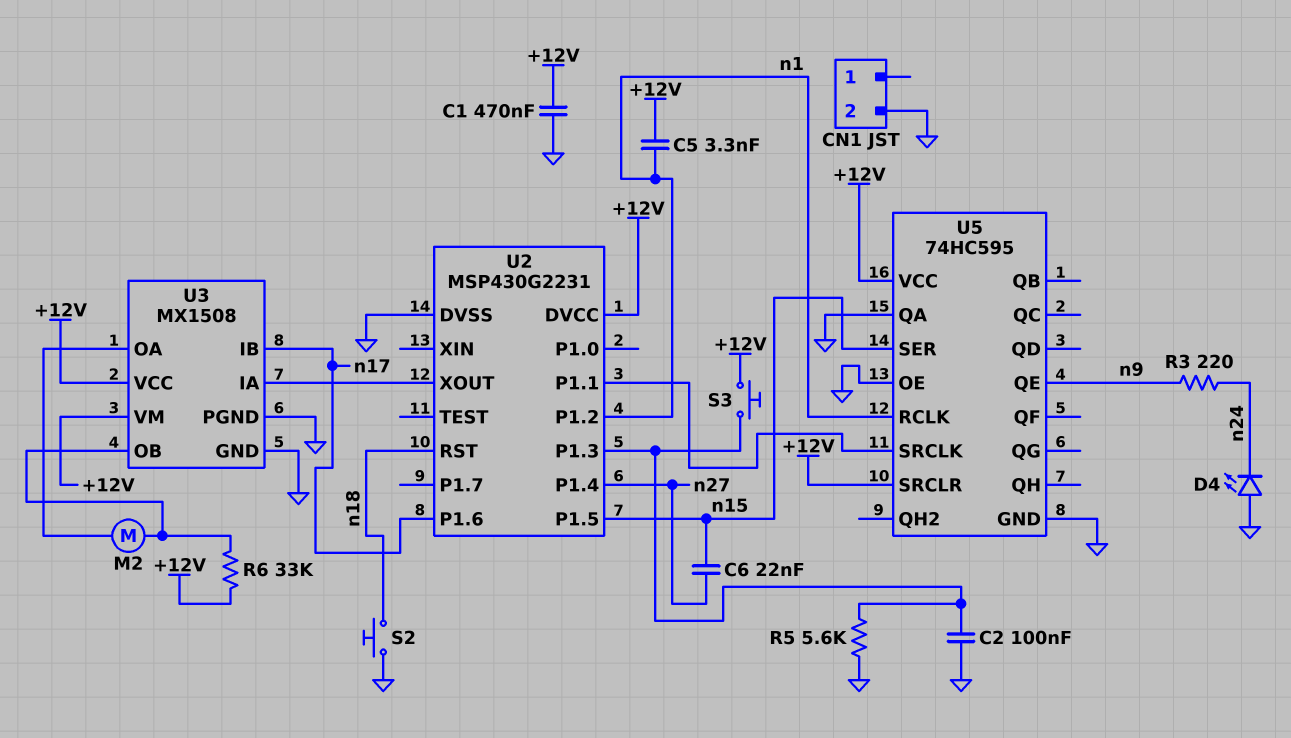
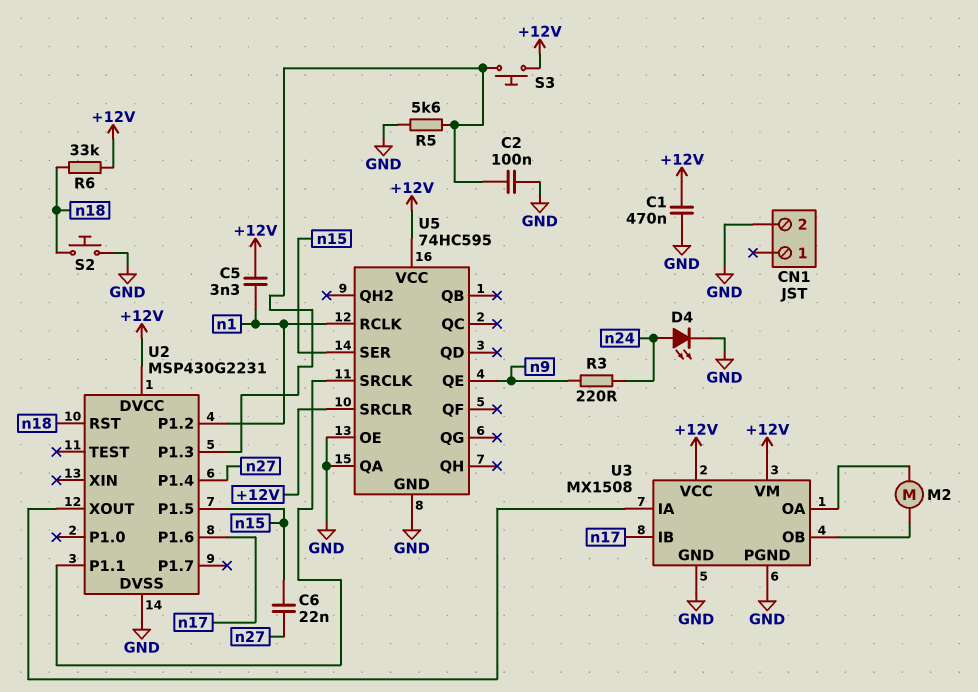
D4: LED (A GND, K n24) -> LED (A n24, K GND)
R6: 33k (+12V, U3/OB) -> 33k (+12V, n18)

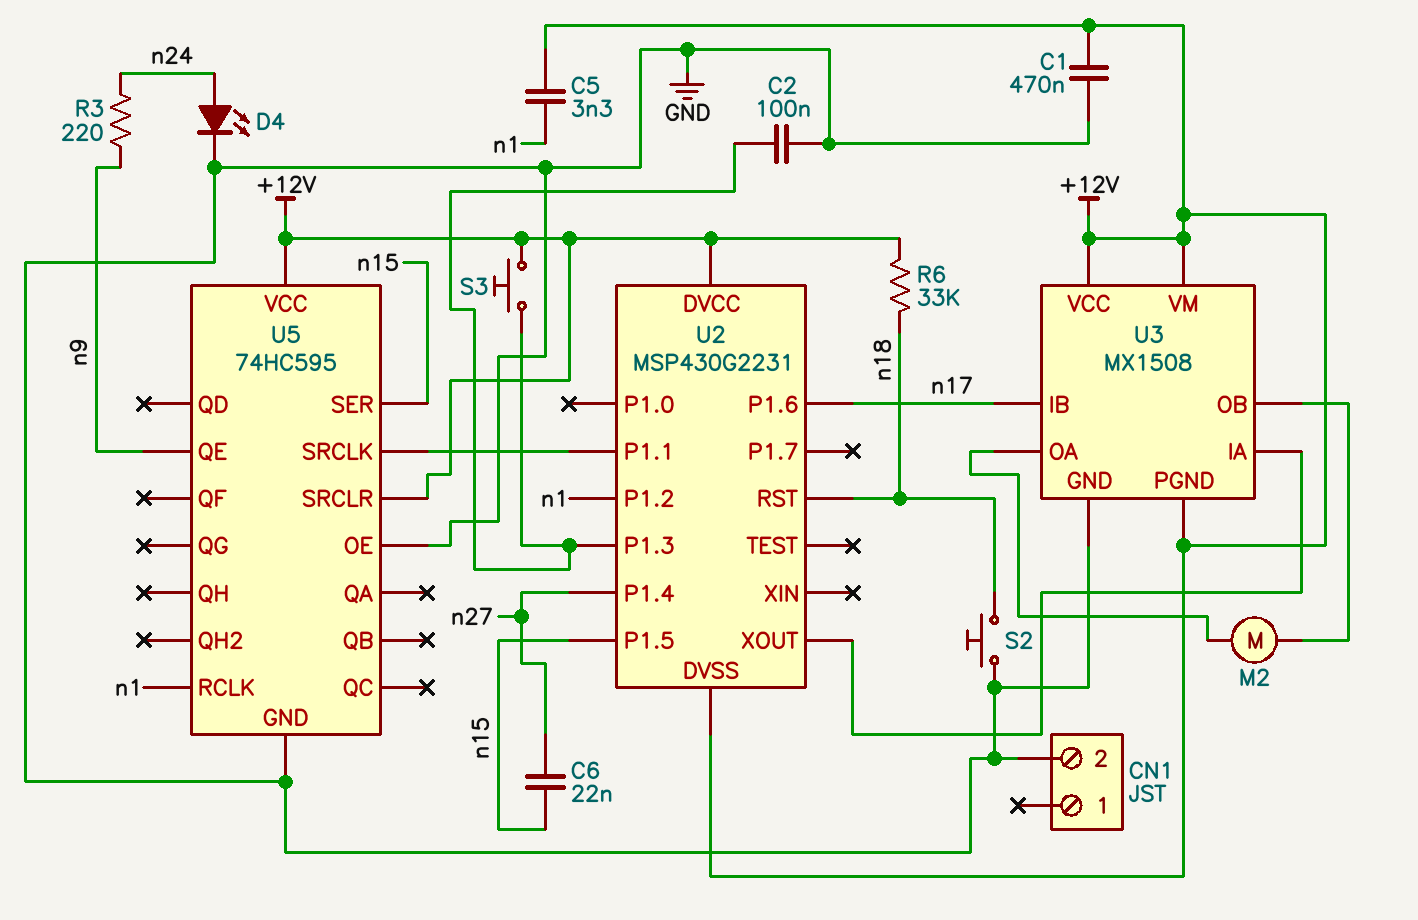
R5: 5.6k (GND, U2/P1.3) -> none
U2 pin DVSS: GND -> +12V
U3 pin PGND: GND -> +12V
U5 pin QA: GND -> none

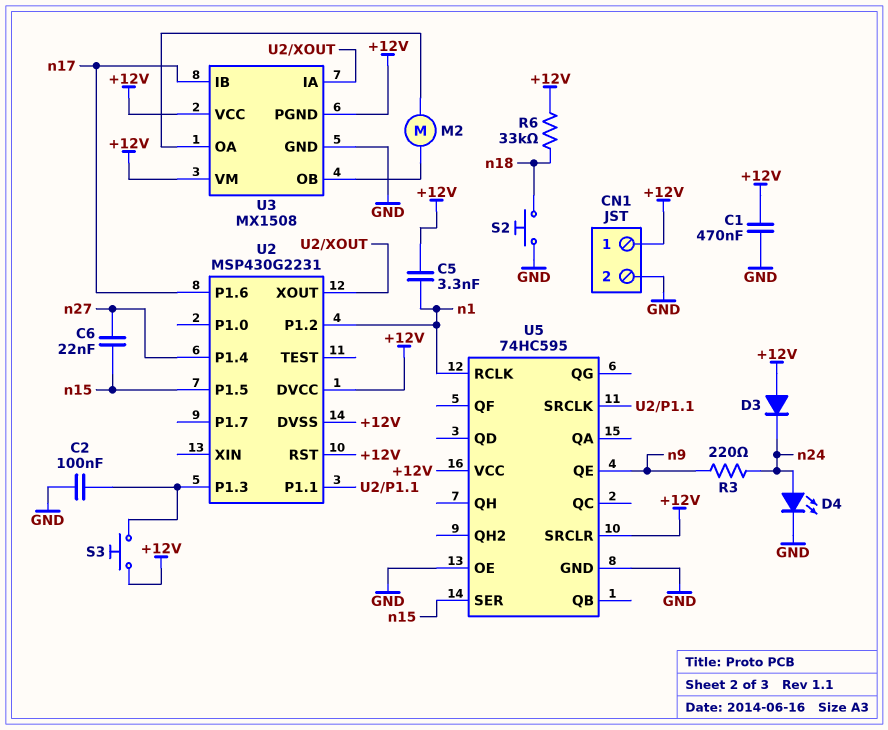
CN1 pin 1: none -> +12V
D3: none -> diode (A +12V, K n24)
U2 pin RST: n18 -> +12V

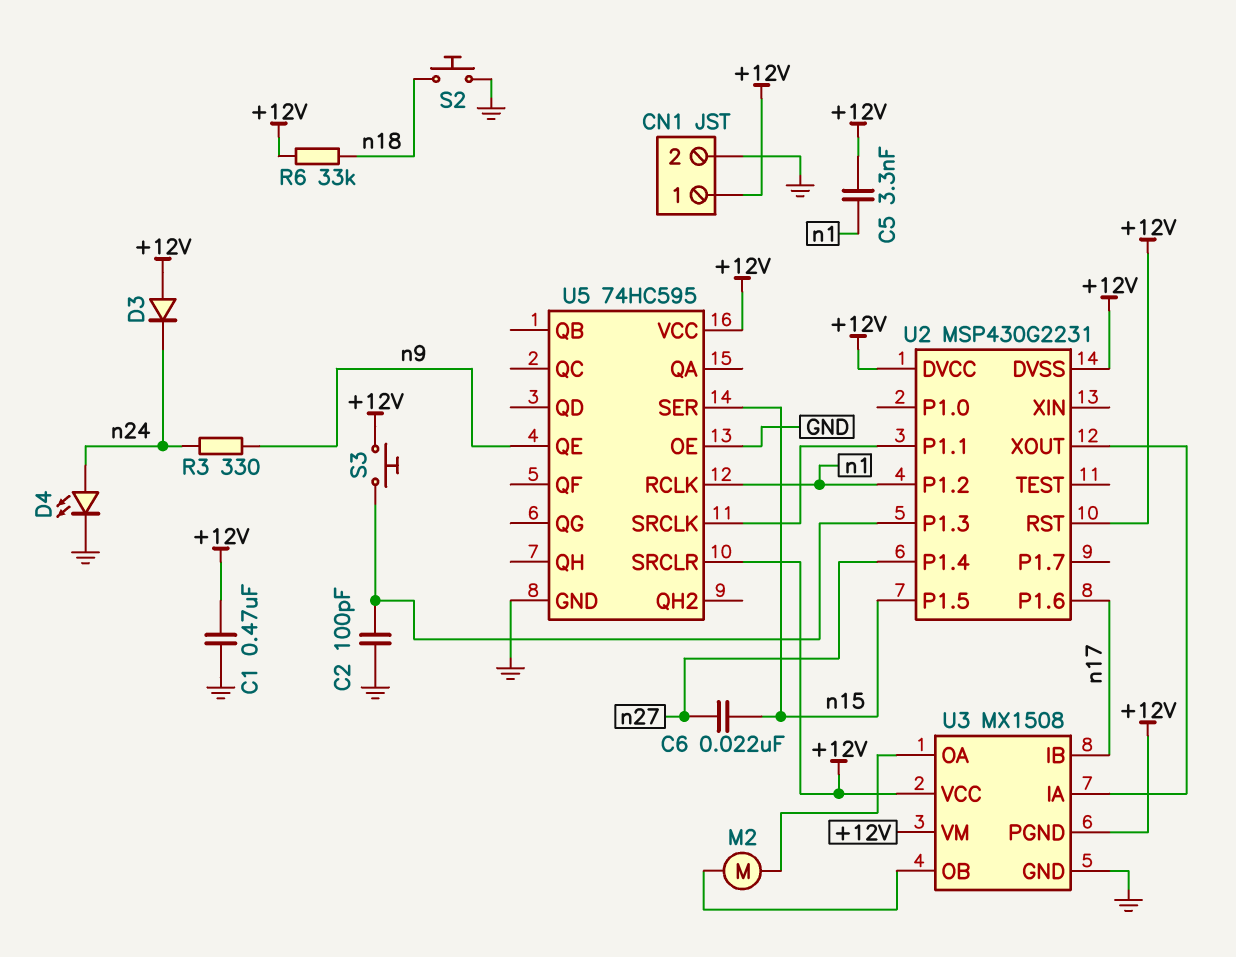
C2: 100nF (GND, U2/P1.3) -> 100pF (GND, U2/P1.3)
R3: 220 (n9, n24) -> 330 (n9, n24)

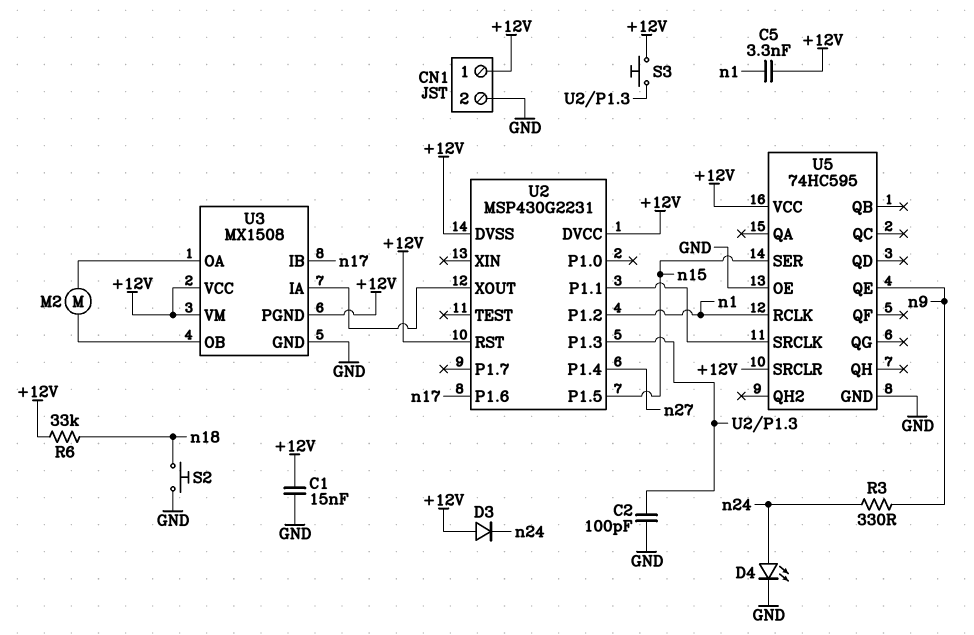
C1: 470nF (+12V, GND) -> 15nF (+12V, GND)
C6: 22nF (n15, n27) -> none

